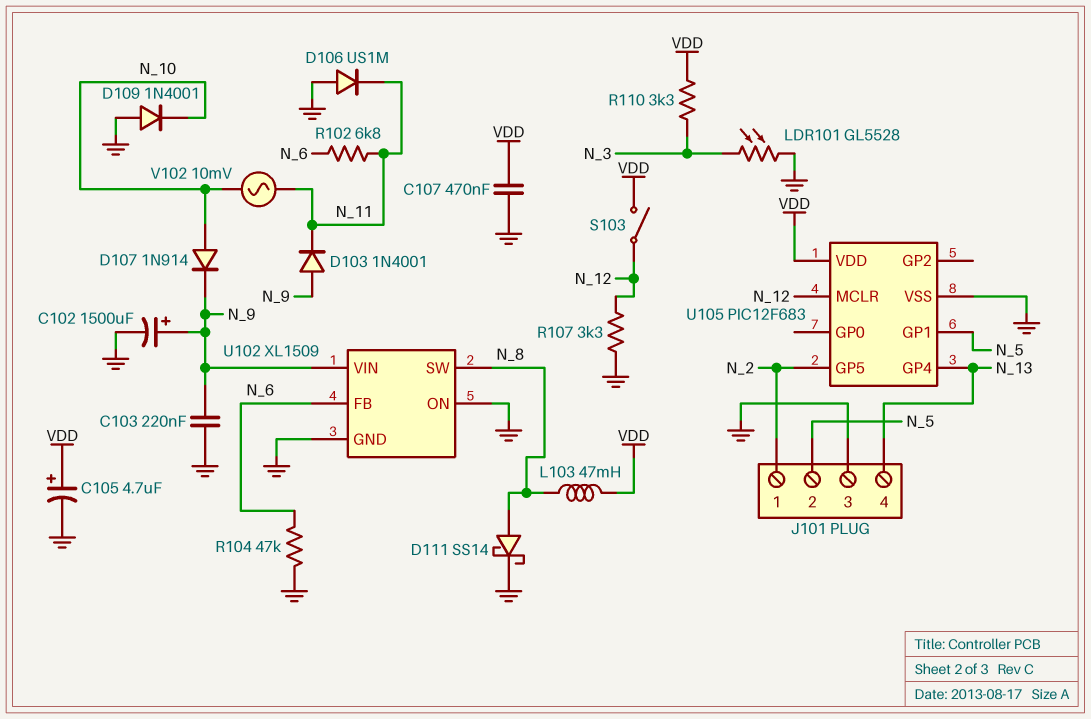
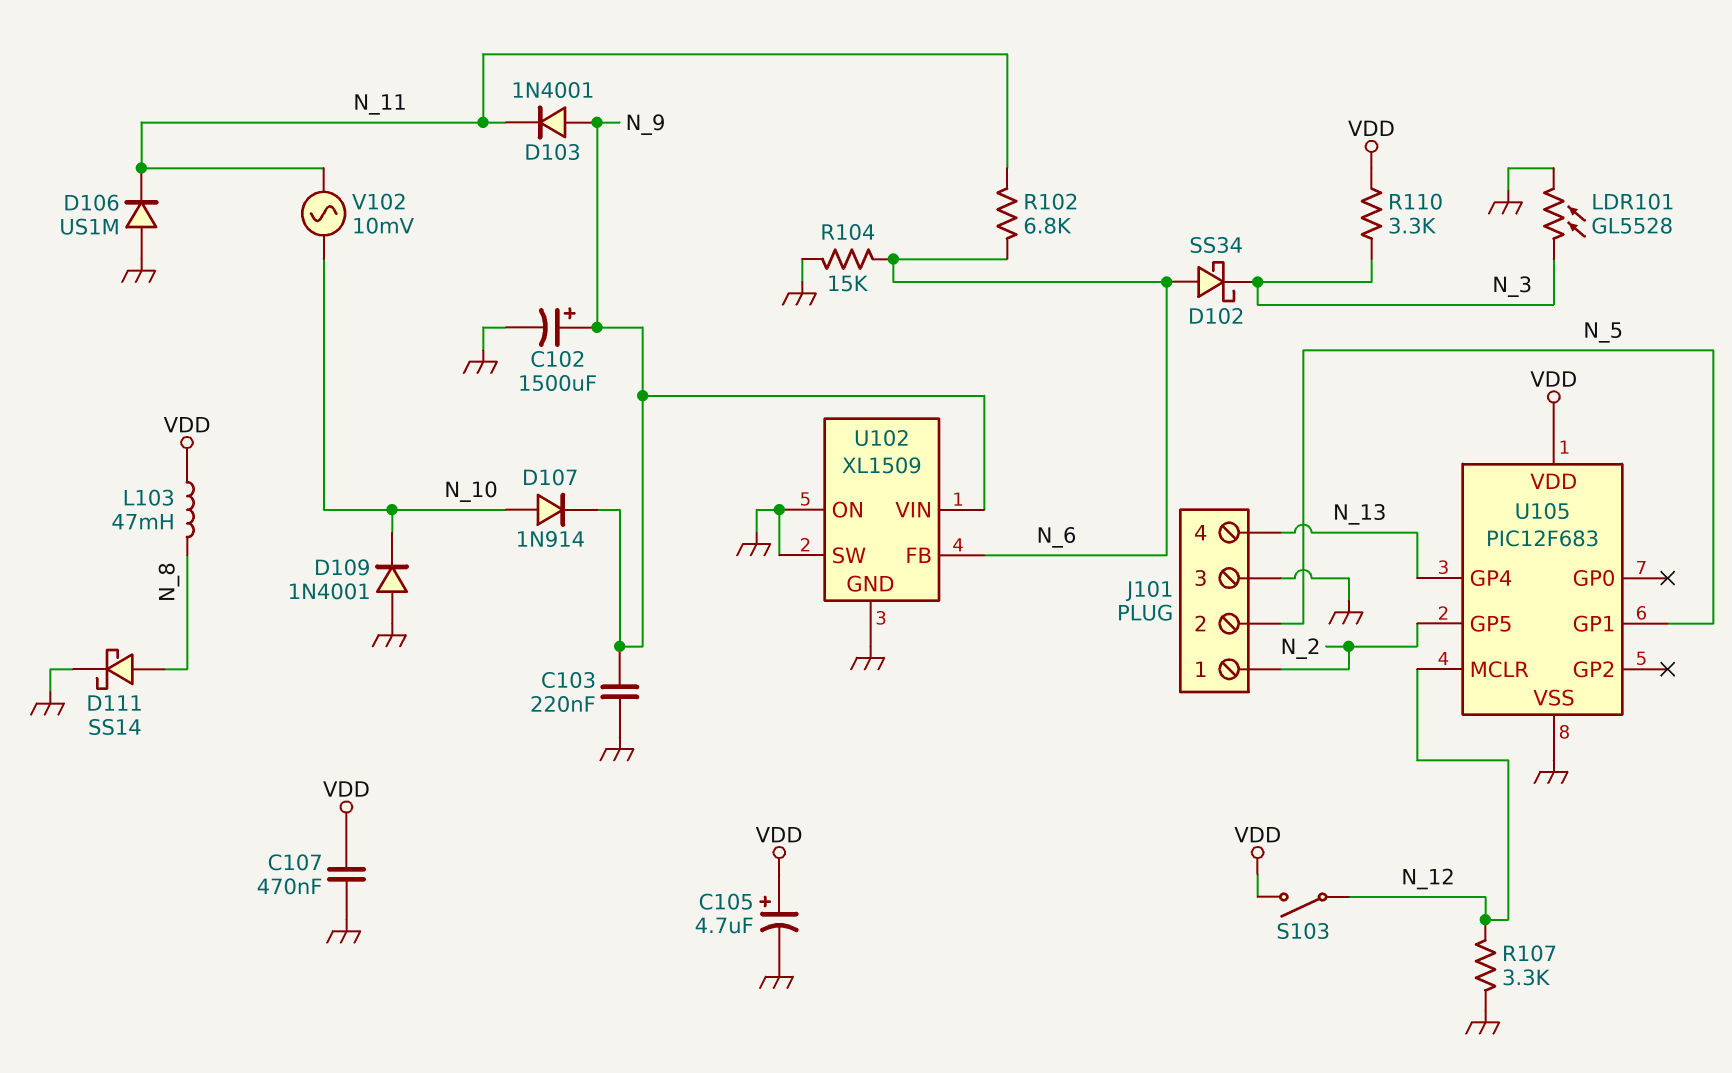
D102: none -> schottky SS34 (A N_6, K N_3)
R104: 47k (GND, N_6) -> 15k (GND, N_6)
U102 pin SW: N_8 -> GND

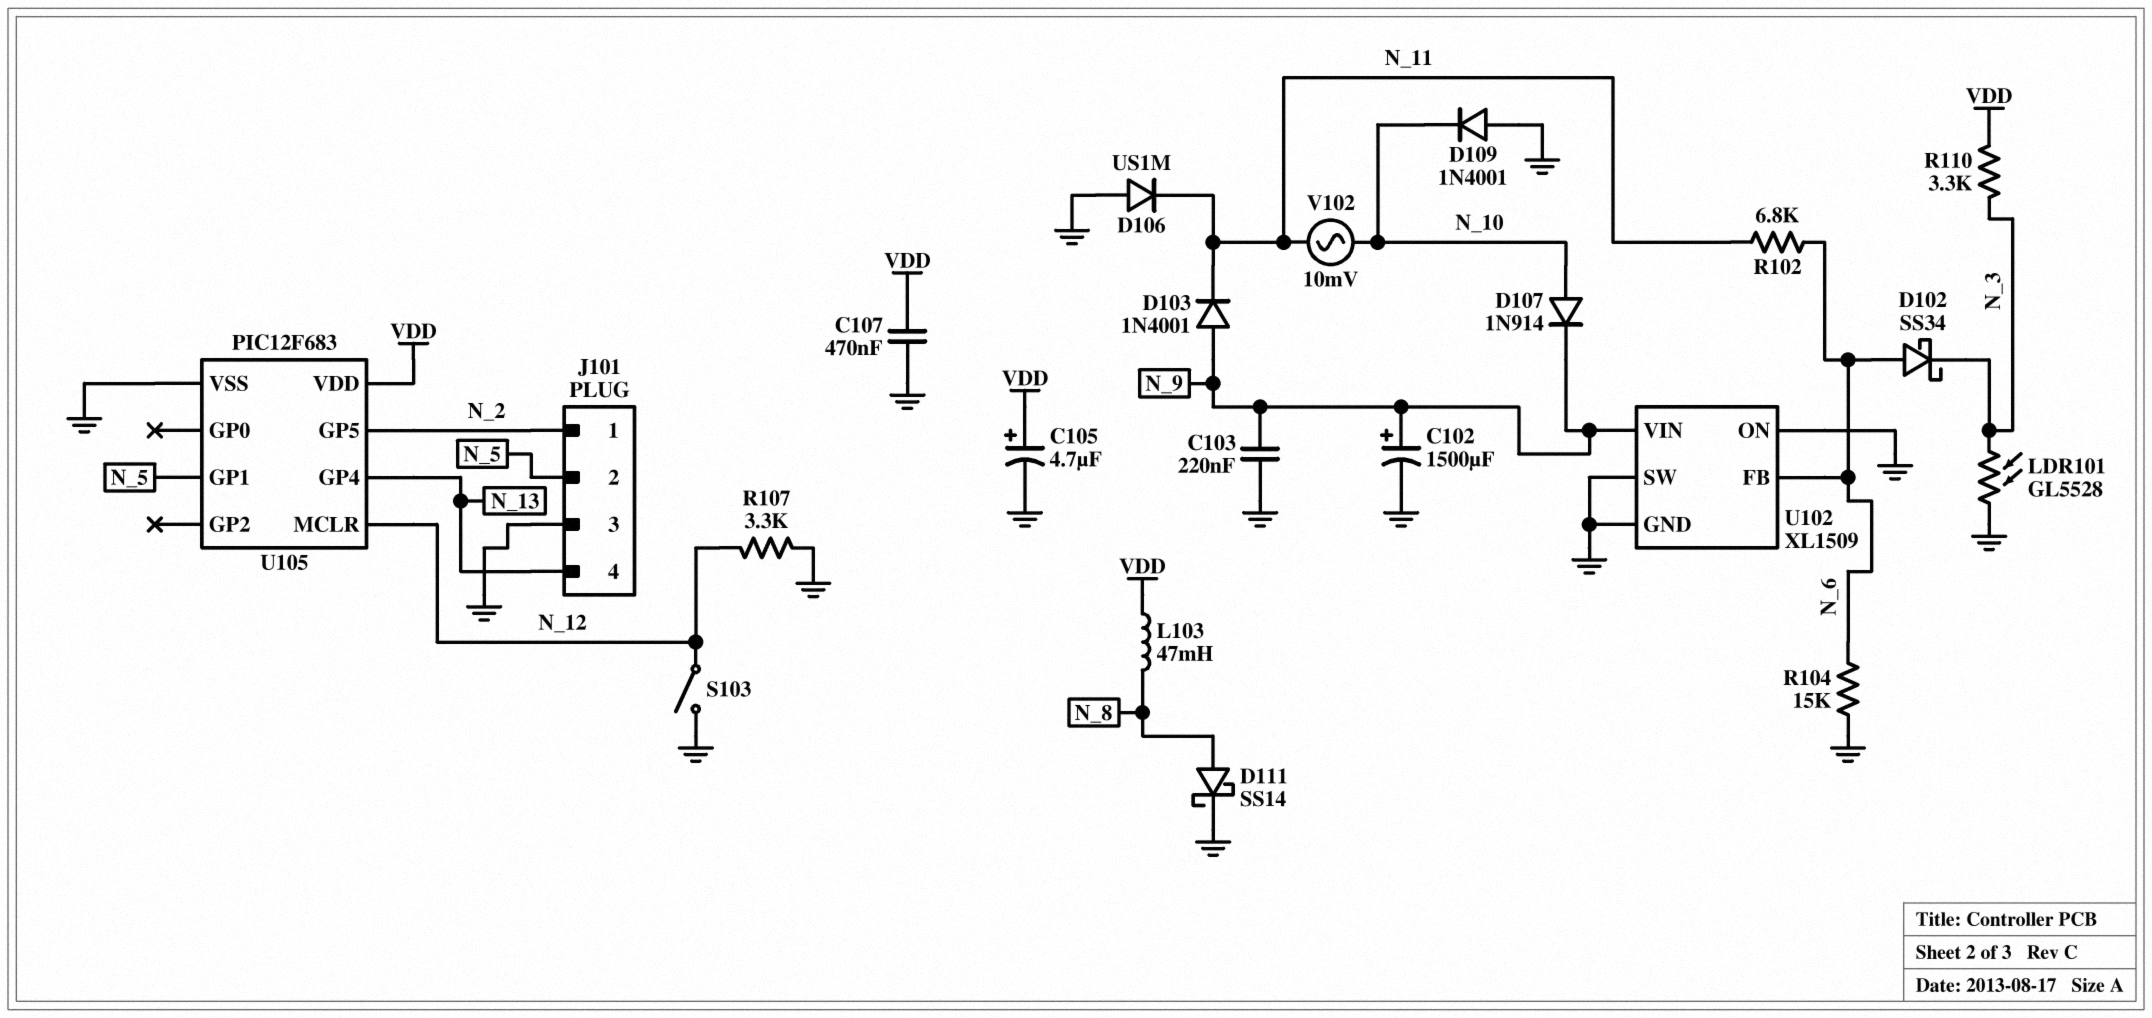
S103: switch (N_12, VDD) -> switch (GND, N_12)

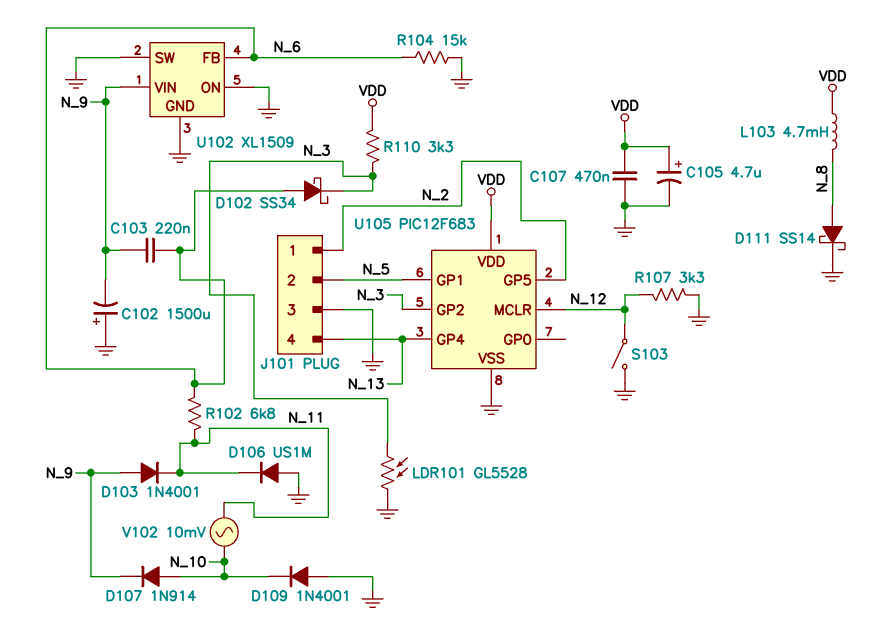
C102: 1500uF (plus N_9, minus GND) -> 1500uF (plus GND, minus N_9)
C103: 220nF (GND, N_9) -> 220nF (N_6, N_9)
L103: 47mH (N_8, VDD) -> 4.7mH (N_8, VDD)
U105 pin GP2: none -> N_3

